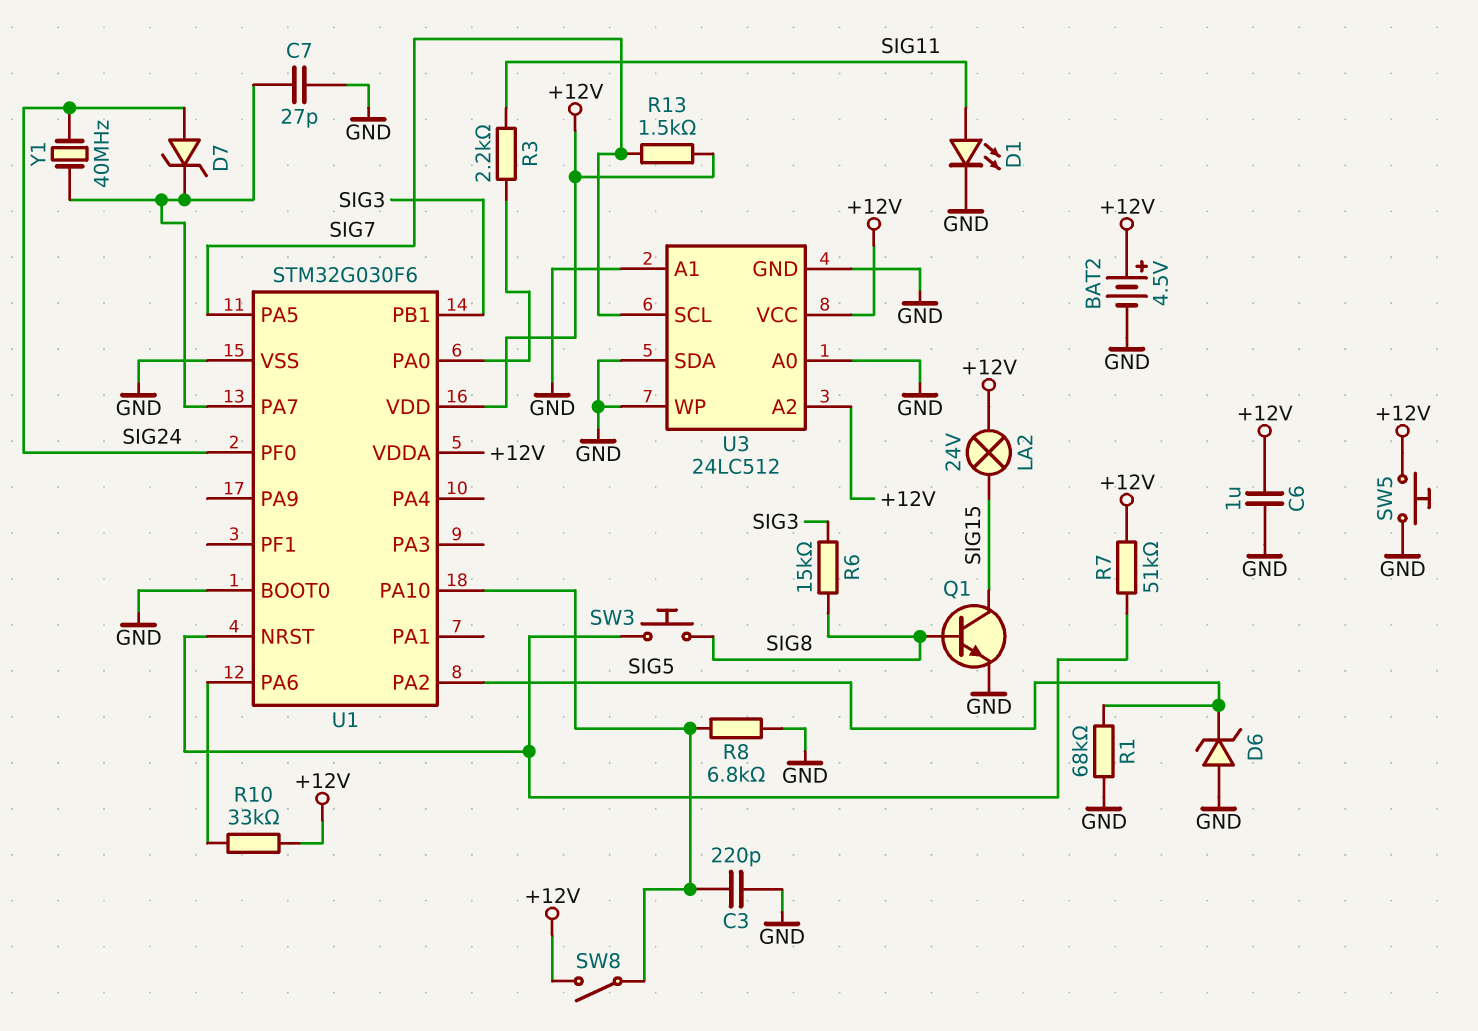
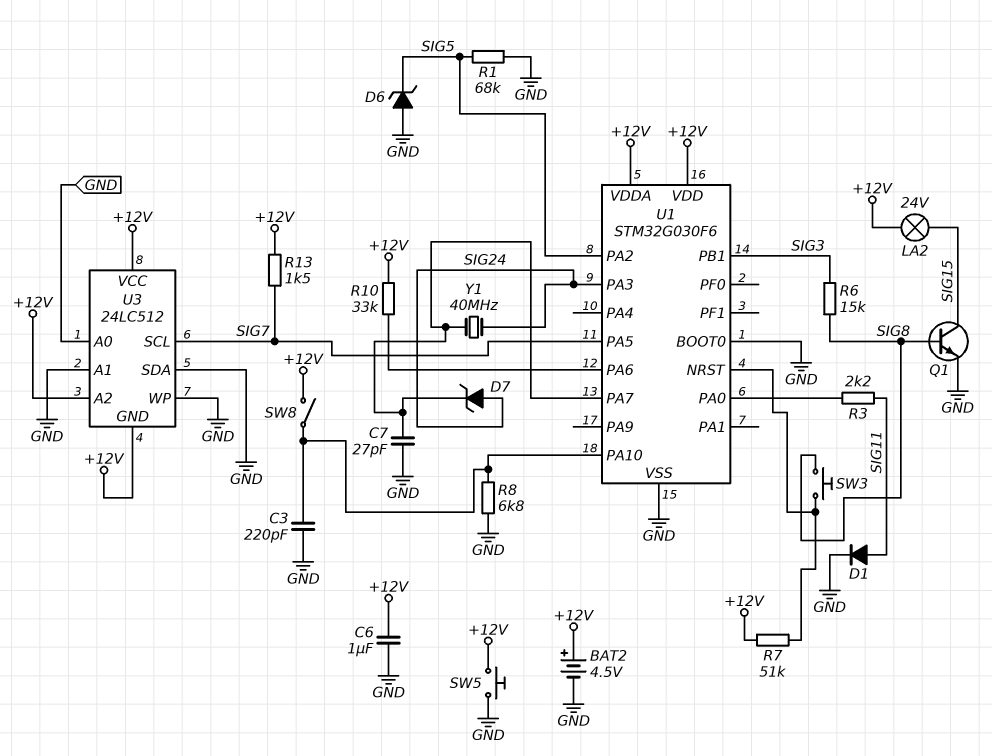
D1: LED (A SIG11, K GND) -> diode (A SIG11, K GND)
U1 pin PA3: none -> SIG24
U1 pin PF0: SIG24 -> none
U3 pin GND: GND -> +12V

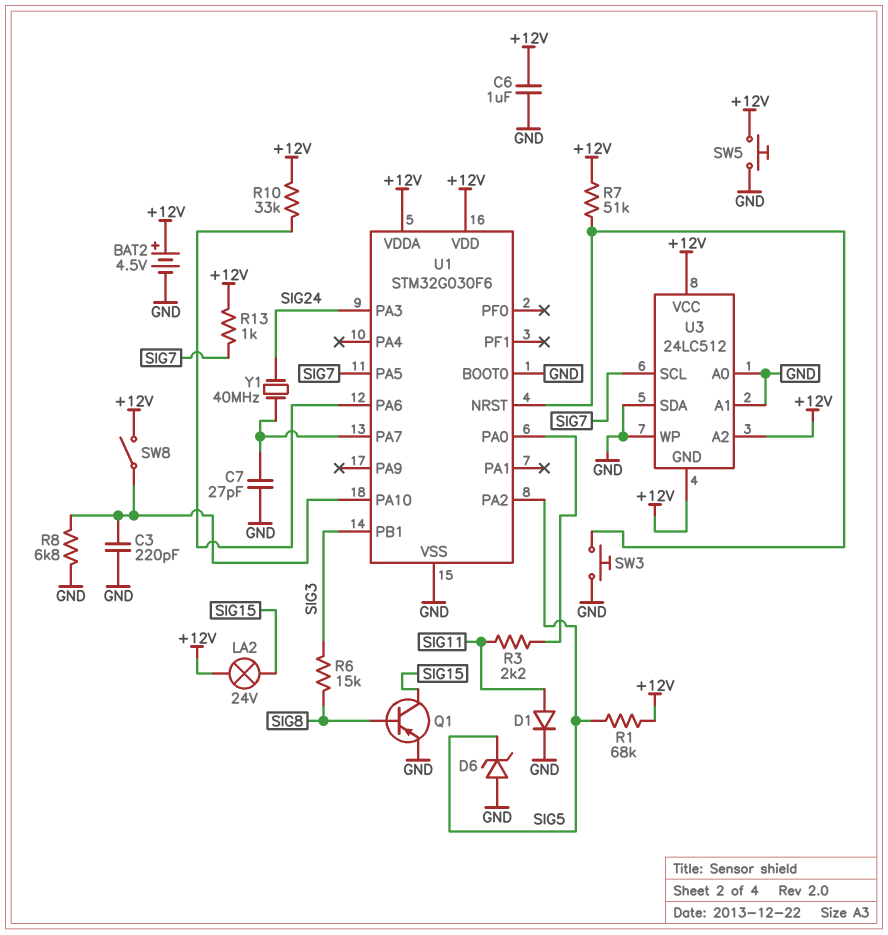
D7: zener (A SIG24, K U1/PA7) -> none
Q1: NPN (B SIG8, C SIG15, E GND) -> PNP (B SIG8, C SIG15, E GND)
R1: 68k (GND, SIG5) -> 68k (+12V, SIG5)
R13: 1.5k (+12V, SIG7) -> 1k (+12V, SIG7)
SW3: button (SIG8, U1/NRST) -> button (GND, U1/NRST)

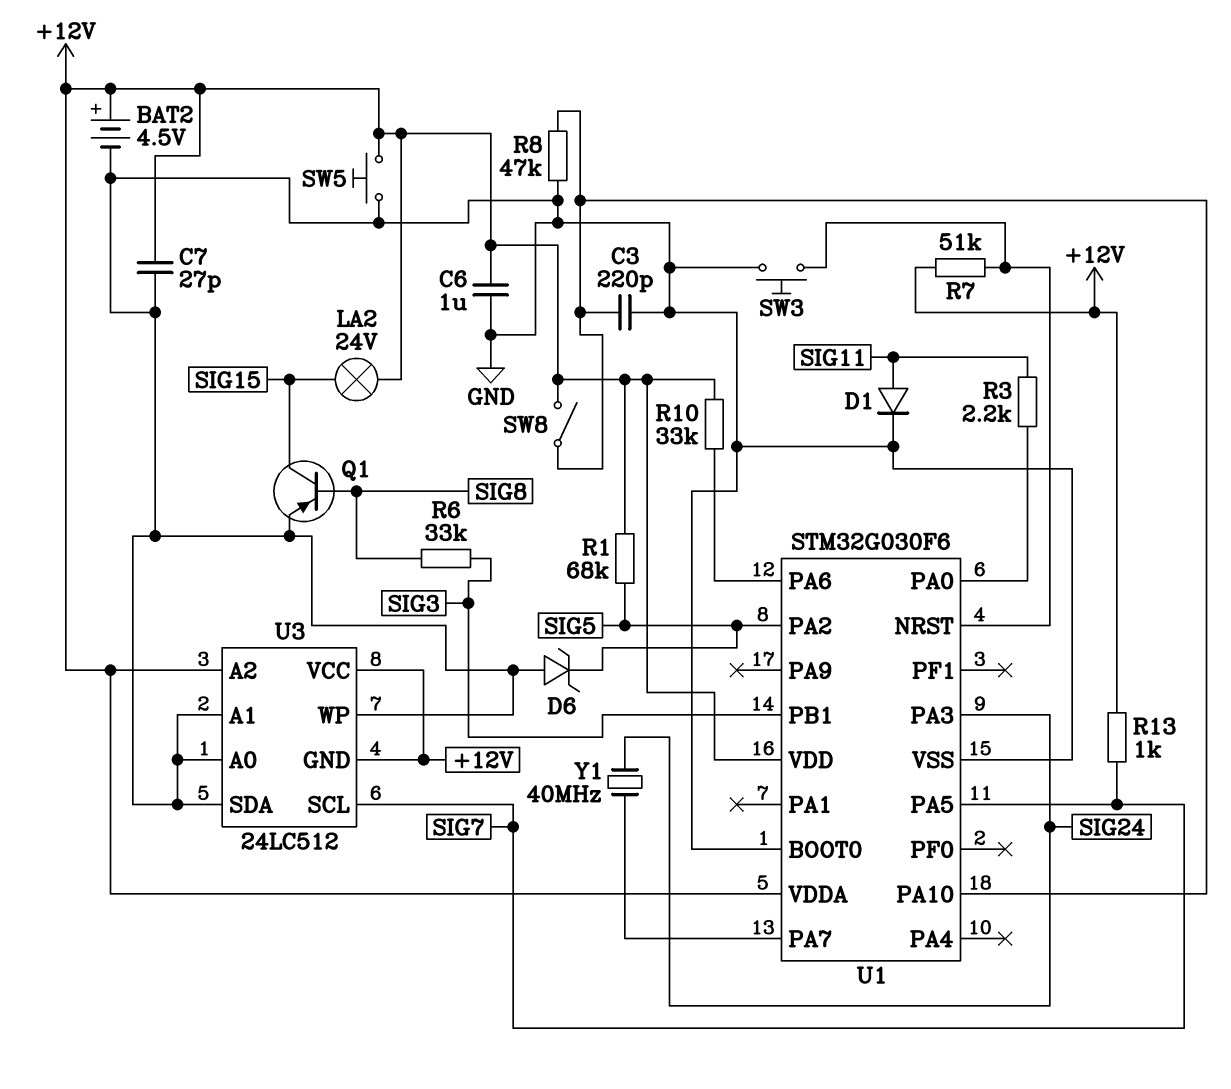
C7: 27pF (GND, U1/PA7) -> 27pF (+12V, GND)
R6: 15k (SIG3, SIG8) -> 33k (SIG3, SIG8)
R8: 6.8k (GND, U1/PA10) -> 47k (GND, U1/PA10)

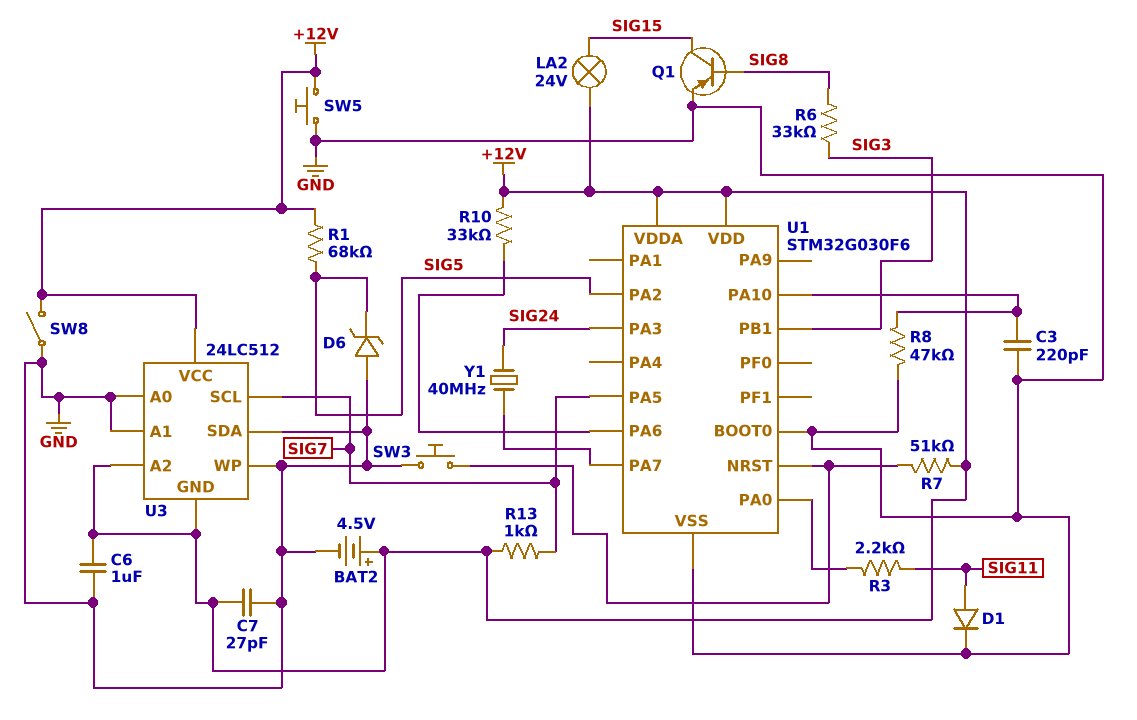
SW8: switch (+12V, U1/PA10) -> switch (+12V, GND)

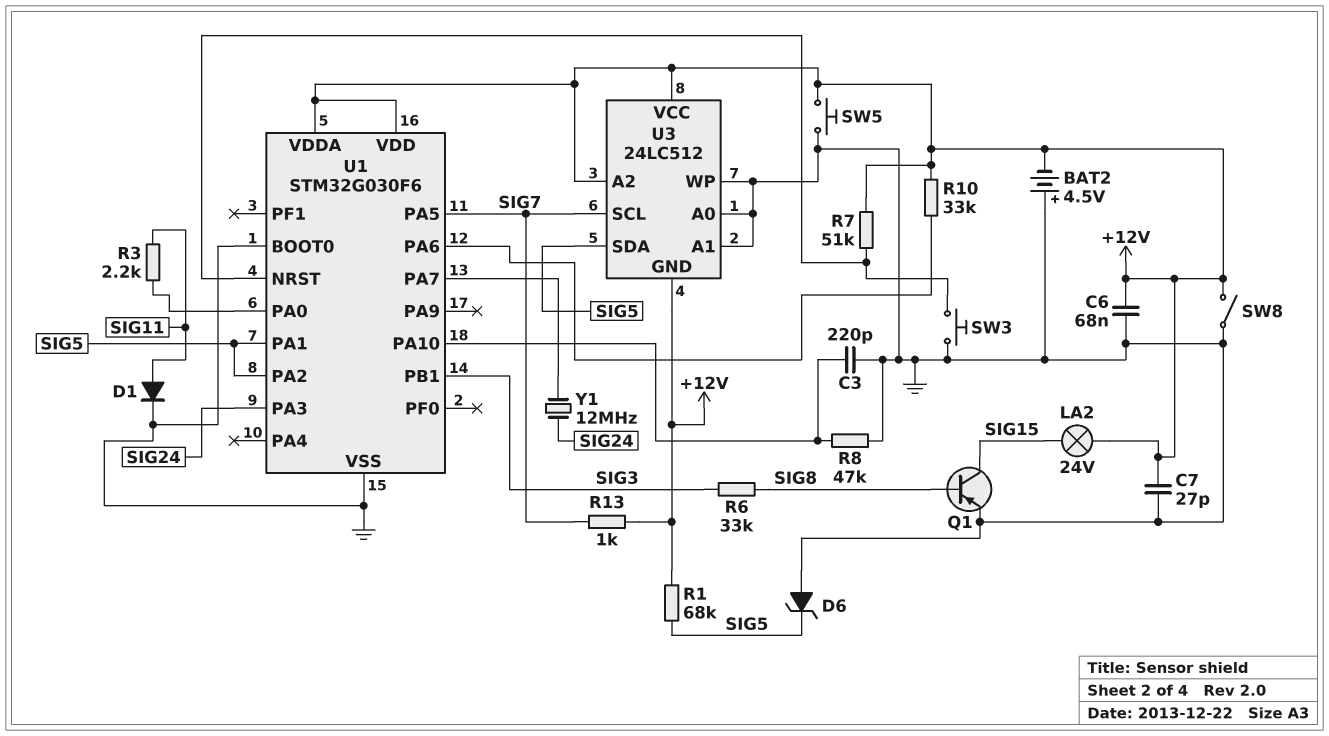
BAT2: 4.5V (plus +12V, minus GND) -> 4.5V (plus GND, minus +12V)
C6: 1uF (+12V, GND) -> 68nF (+12V, GND)
U1 pin PA1: none -> SIG5
U3 pin SDA: GND -> SIG5
Y1: 40MHz (SIG24, U1/PA7) -> 12MHz (SIG24, U1/PA7)

